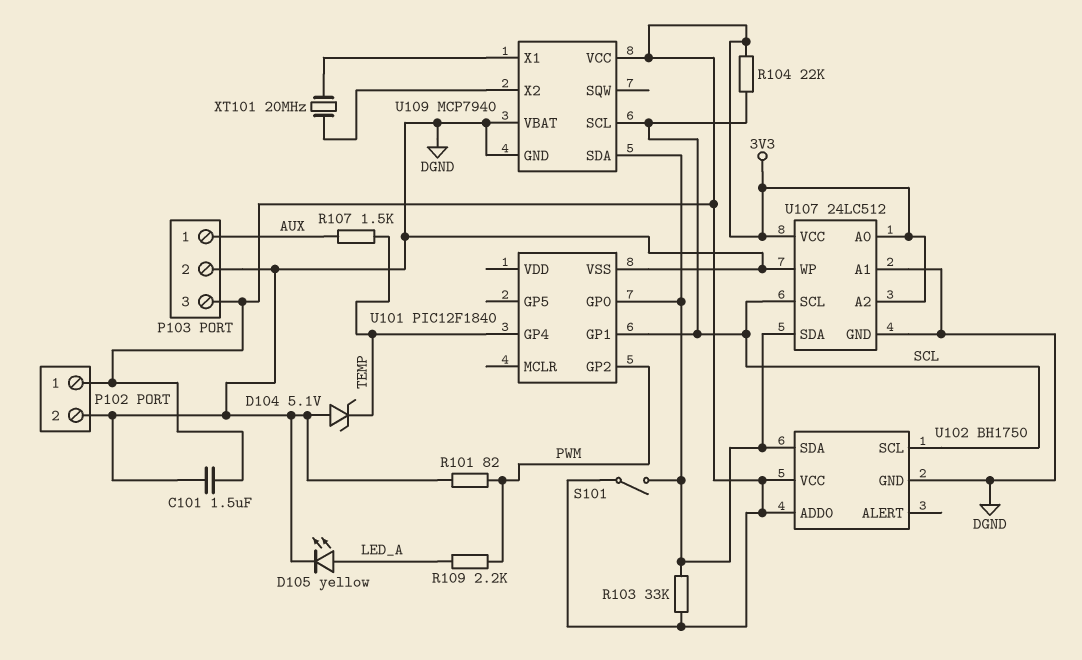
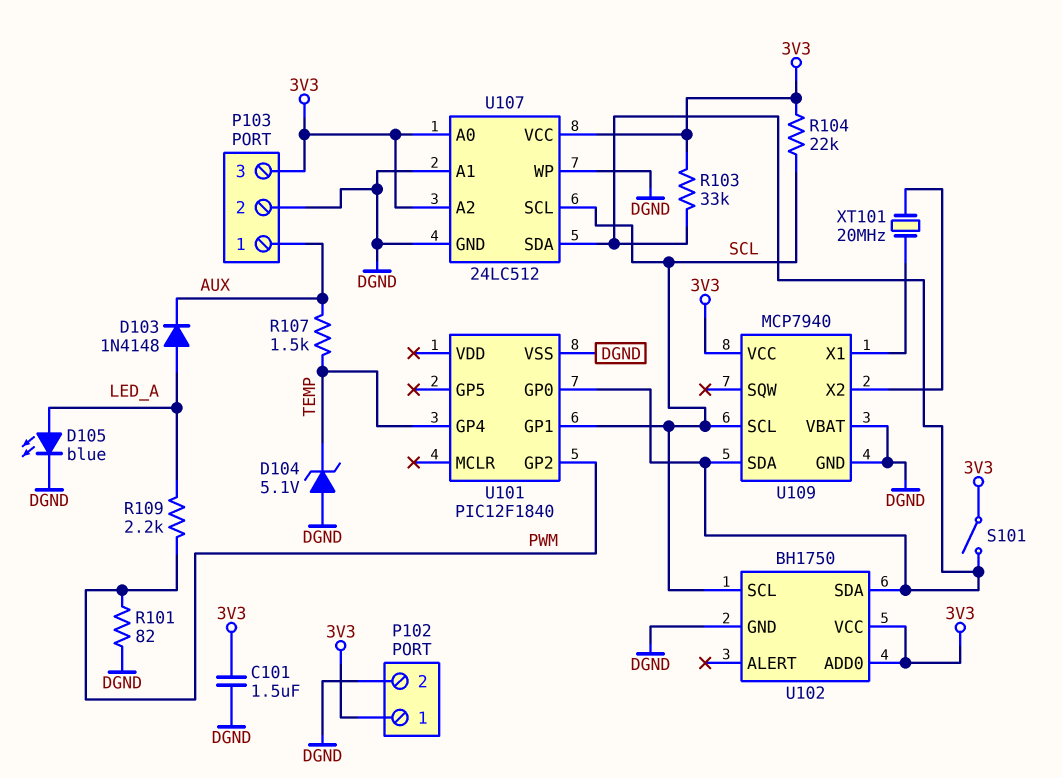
D103: none -> diode 1N4148 (A LED_A, K AUX)
D105: LED yellow (A LED_A, K DGND) -> LED blue (A LED_A, K DGND)

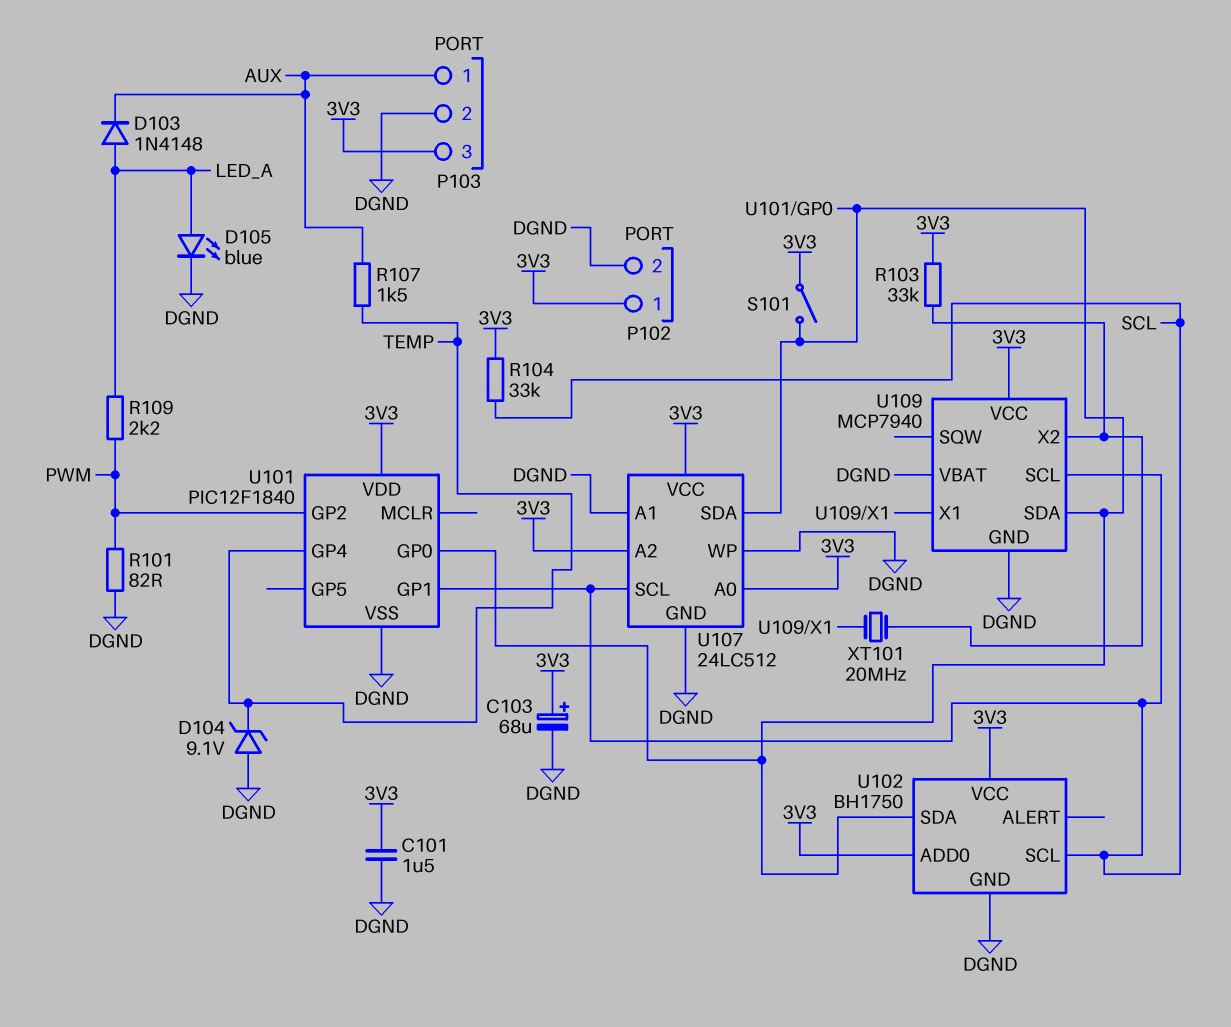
C103: none -> 68uF (plus 3V3, minus DGND)
D104: zener 5.1V (A DGND, K TEMP) -> zener 9.1V (A DGND, K TEMP)
R103: 33k (3V3, U101/GP0) -> 33k (3V3, U109/X2)
R104: 22k (3V3, SCL) -> 33k (3V3, SCL)
U101 pin VDD: none -> 3V3

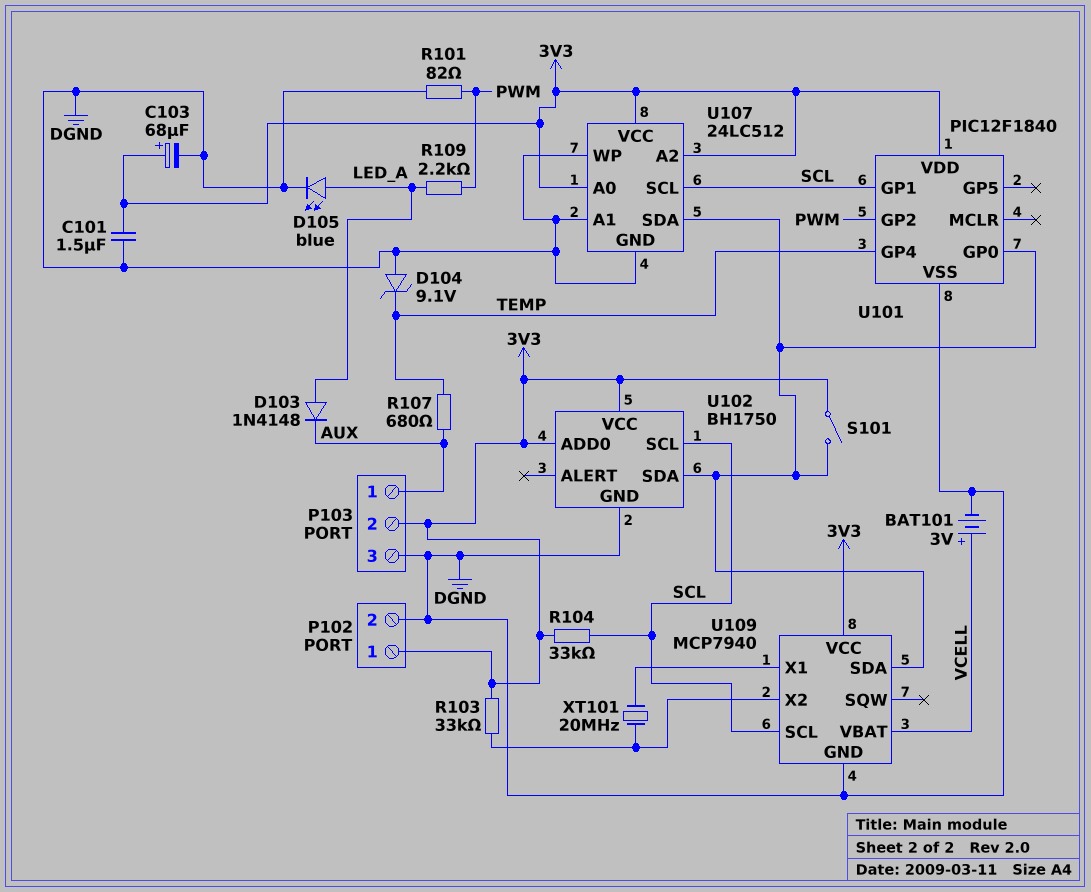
BAT101: none -> 3V (plus VCELL, minus DGND)
P103 pin 2: DGND -> 3V3
P103 pin 3: 3V3 -> DGND
R107: 1.5k (AUX, TEMP) -> 680 (AUX, TEMP)
U109 pin VBAT: DGND -> VCELL

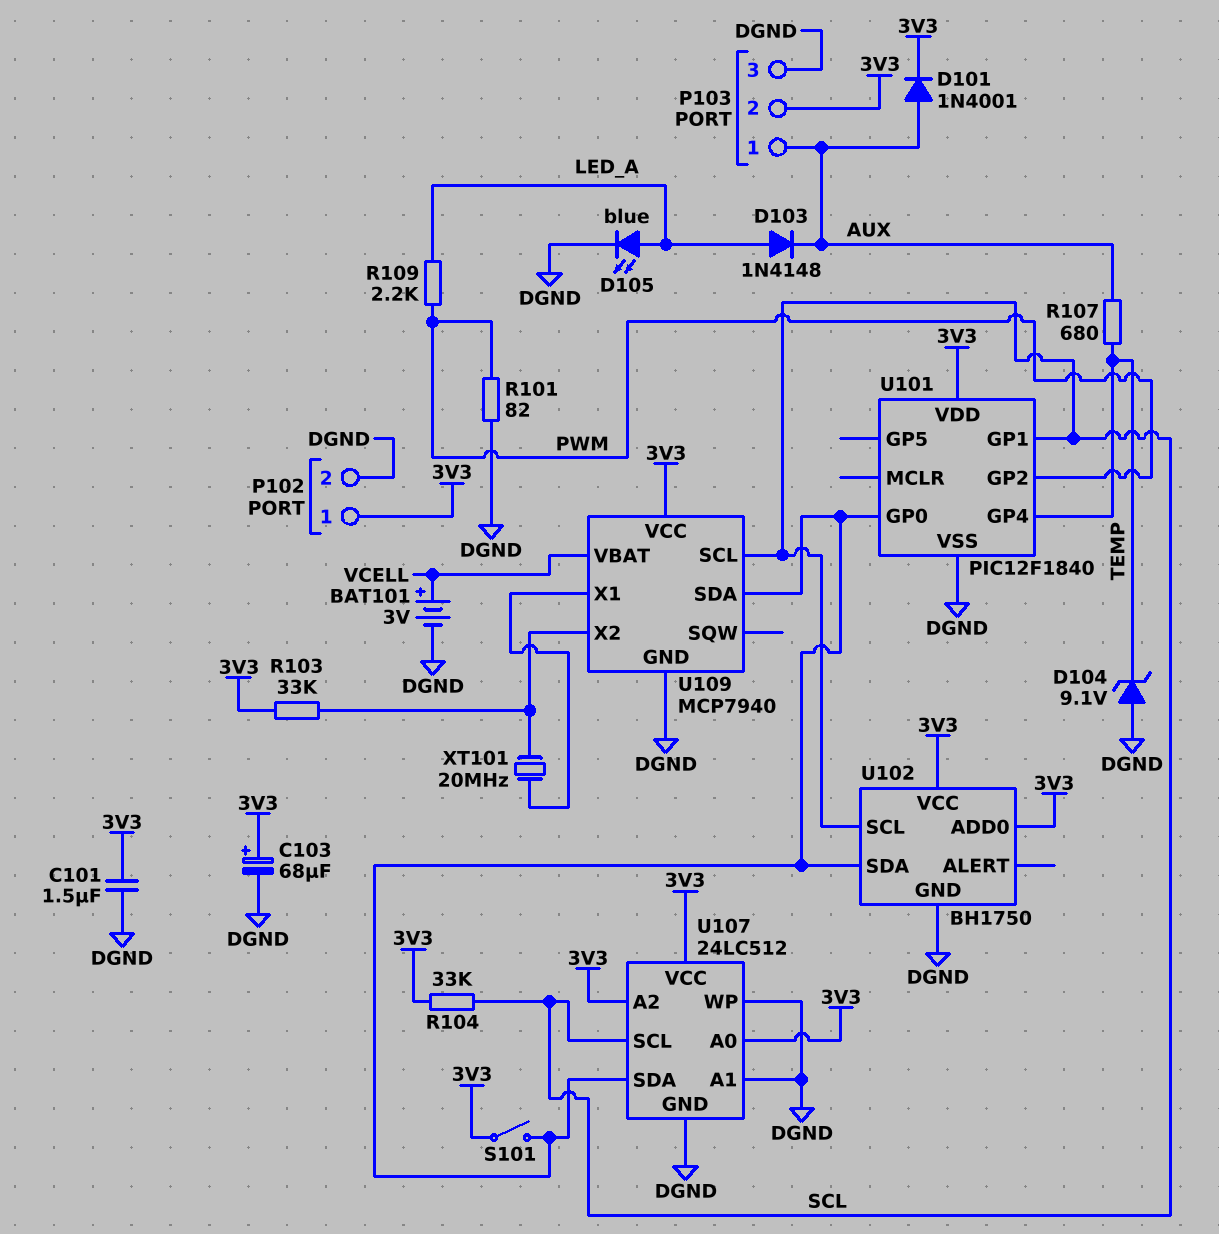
D101: none -> diode 1N4001 (A AUX, K 3V3)

